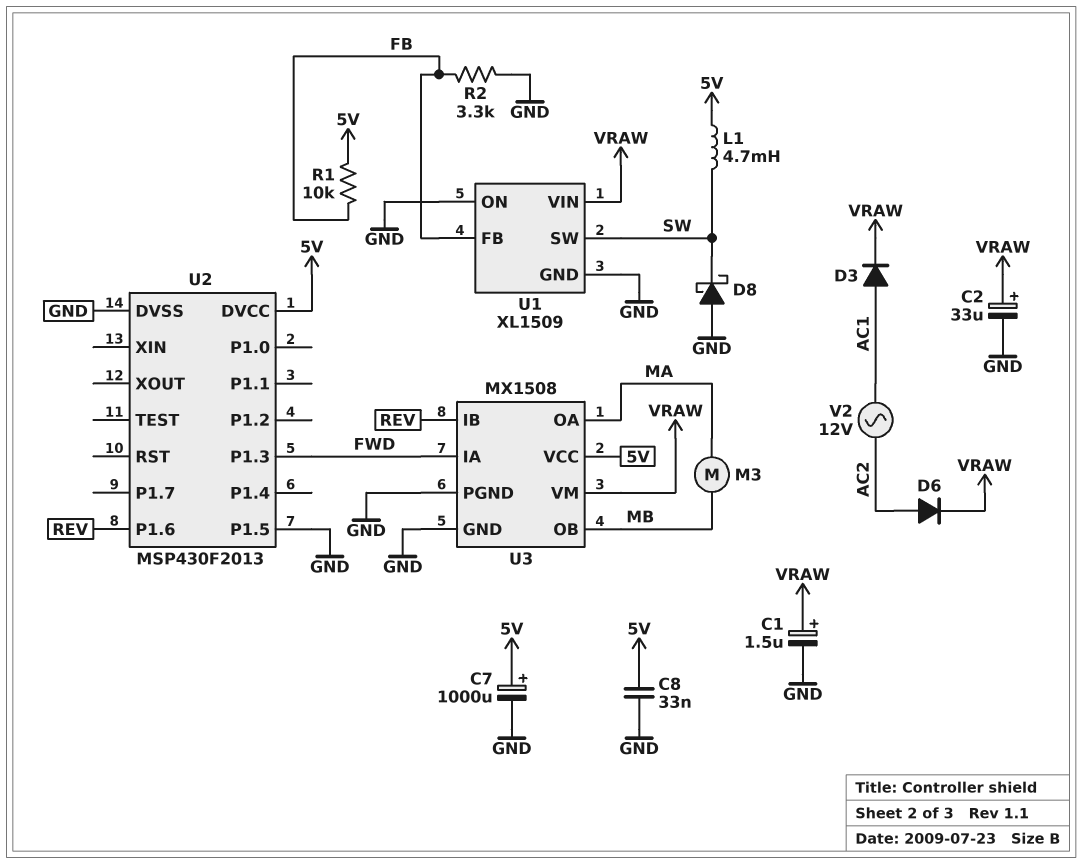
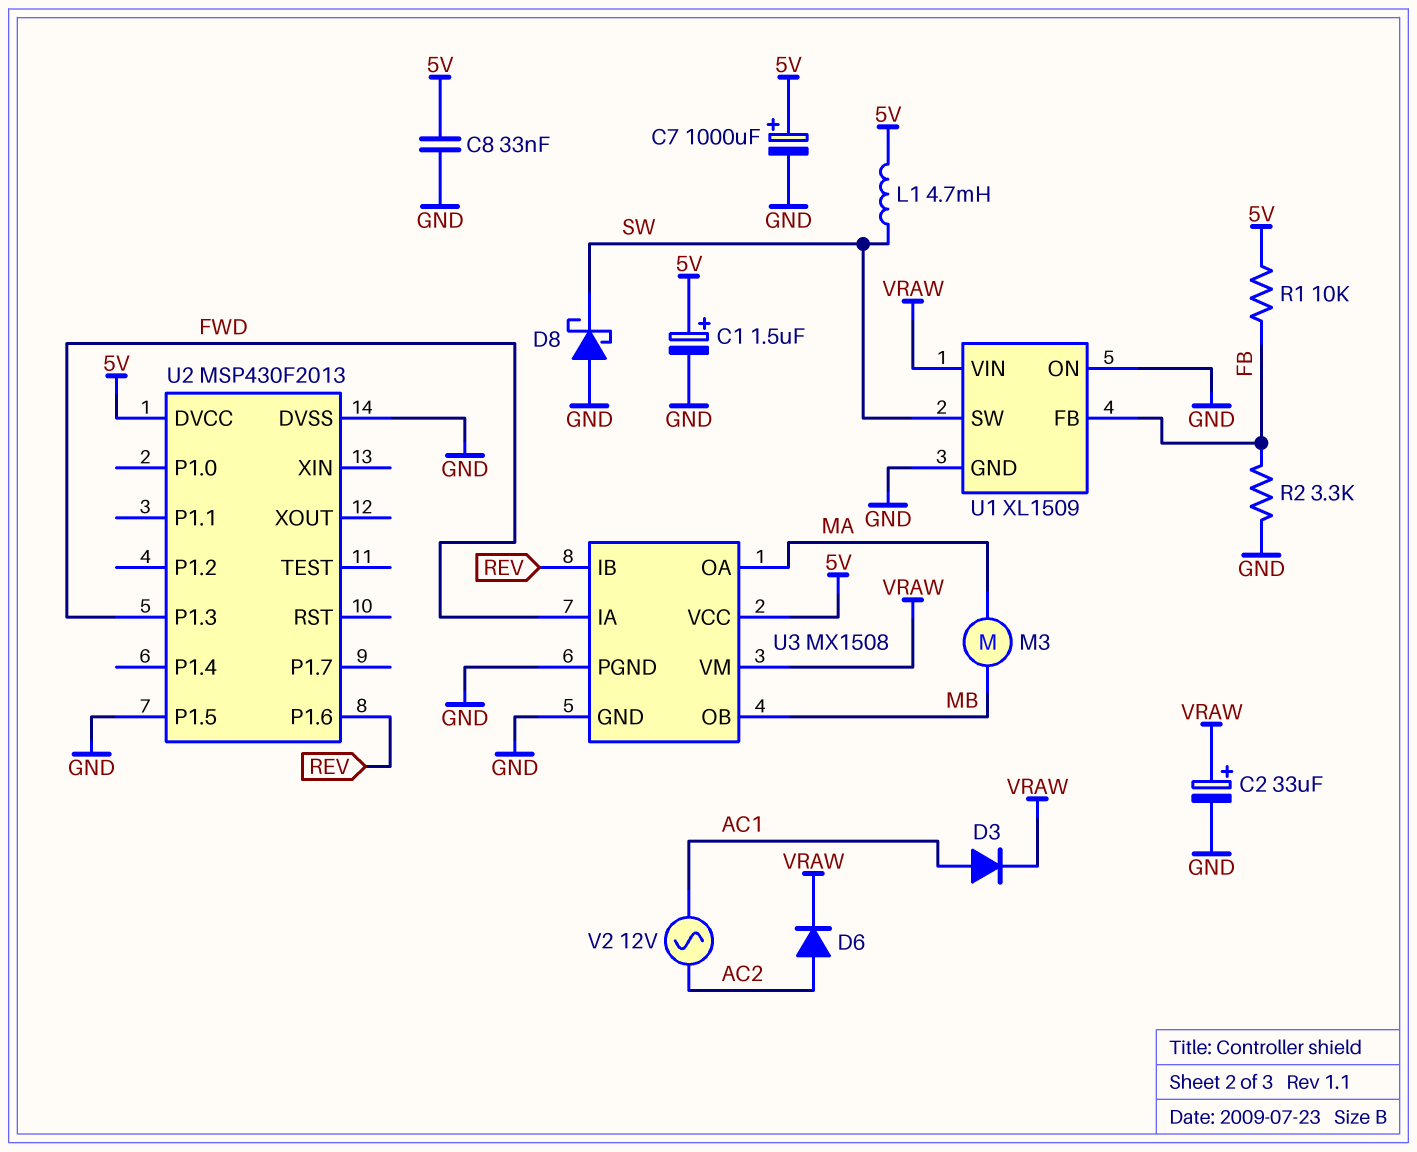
C1: 1.5uF (plus VRAW, minus GND) -> 1.5uF (plus 5V, minus GND)

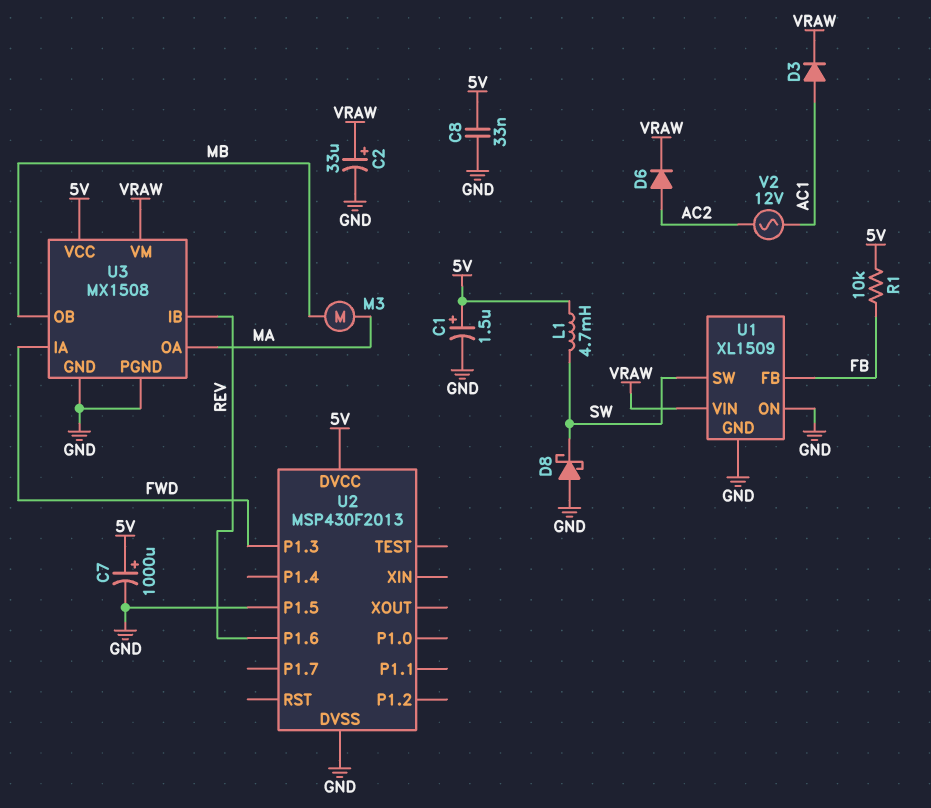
R2: 3.3k (FB, GND) -> none

